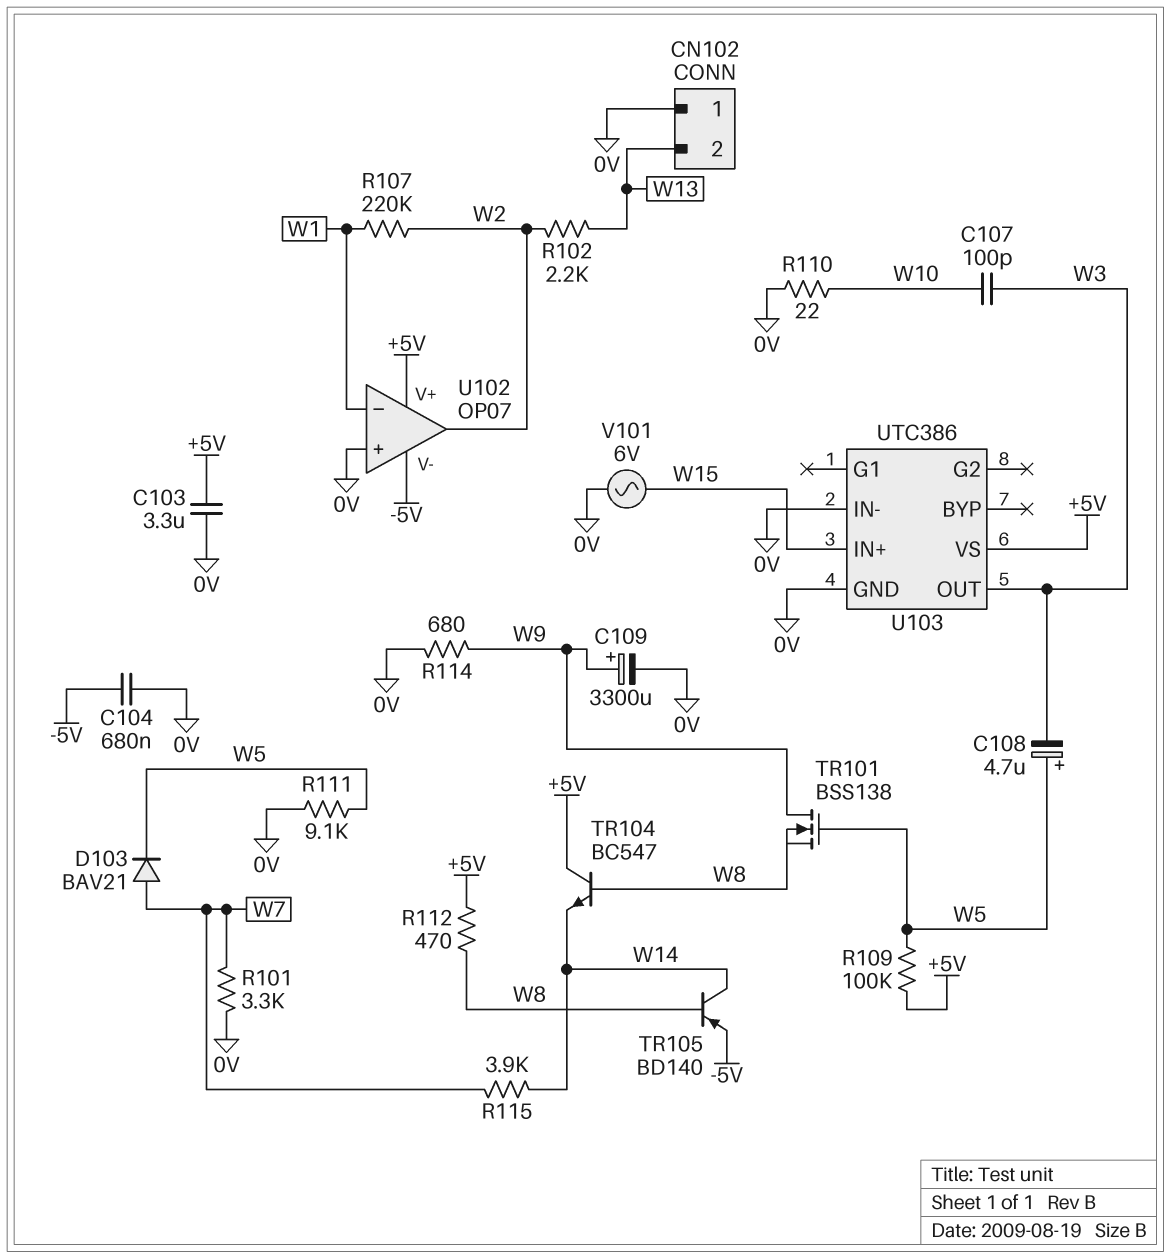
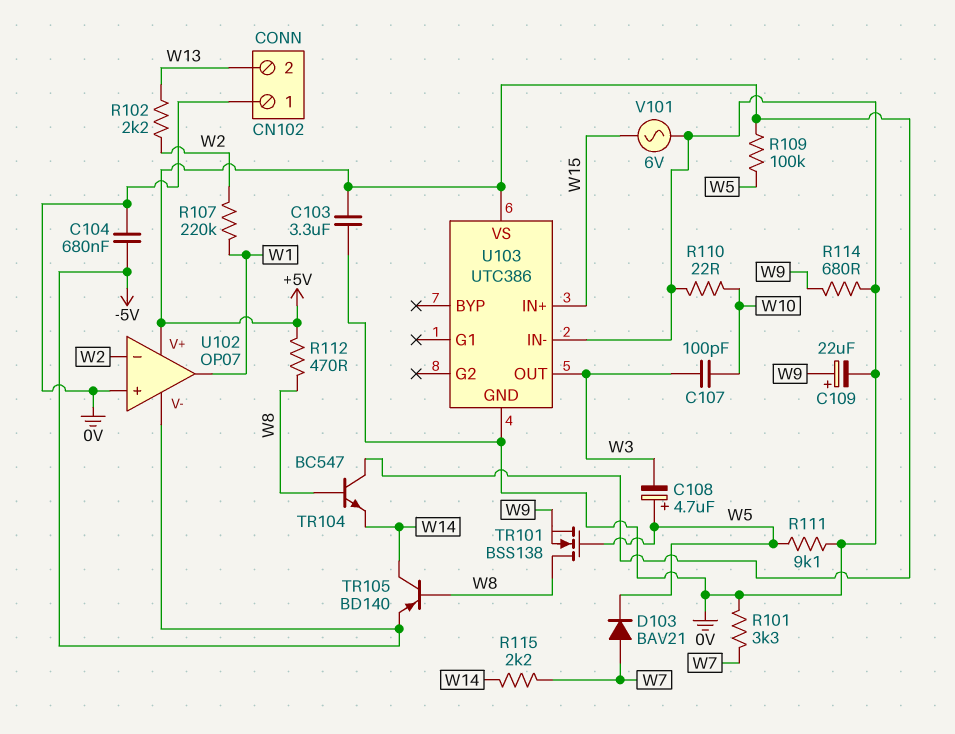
C109: 3300uF (plus W9, minus 0V) -> 22uF (plus W9, minus 0V)
R115: 3.9k (W7, W14) -> 2.2k (W7, W14)
TR101: NMOS BSS138 (G W5, D W9, S W8) -> NMOS BSS138 (G W5, D W8, S W9)
U102 pin in-: W1 -> W2
U102 pin out: W2 -> W1

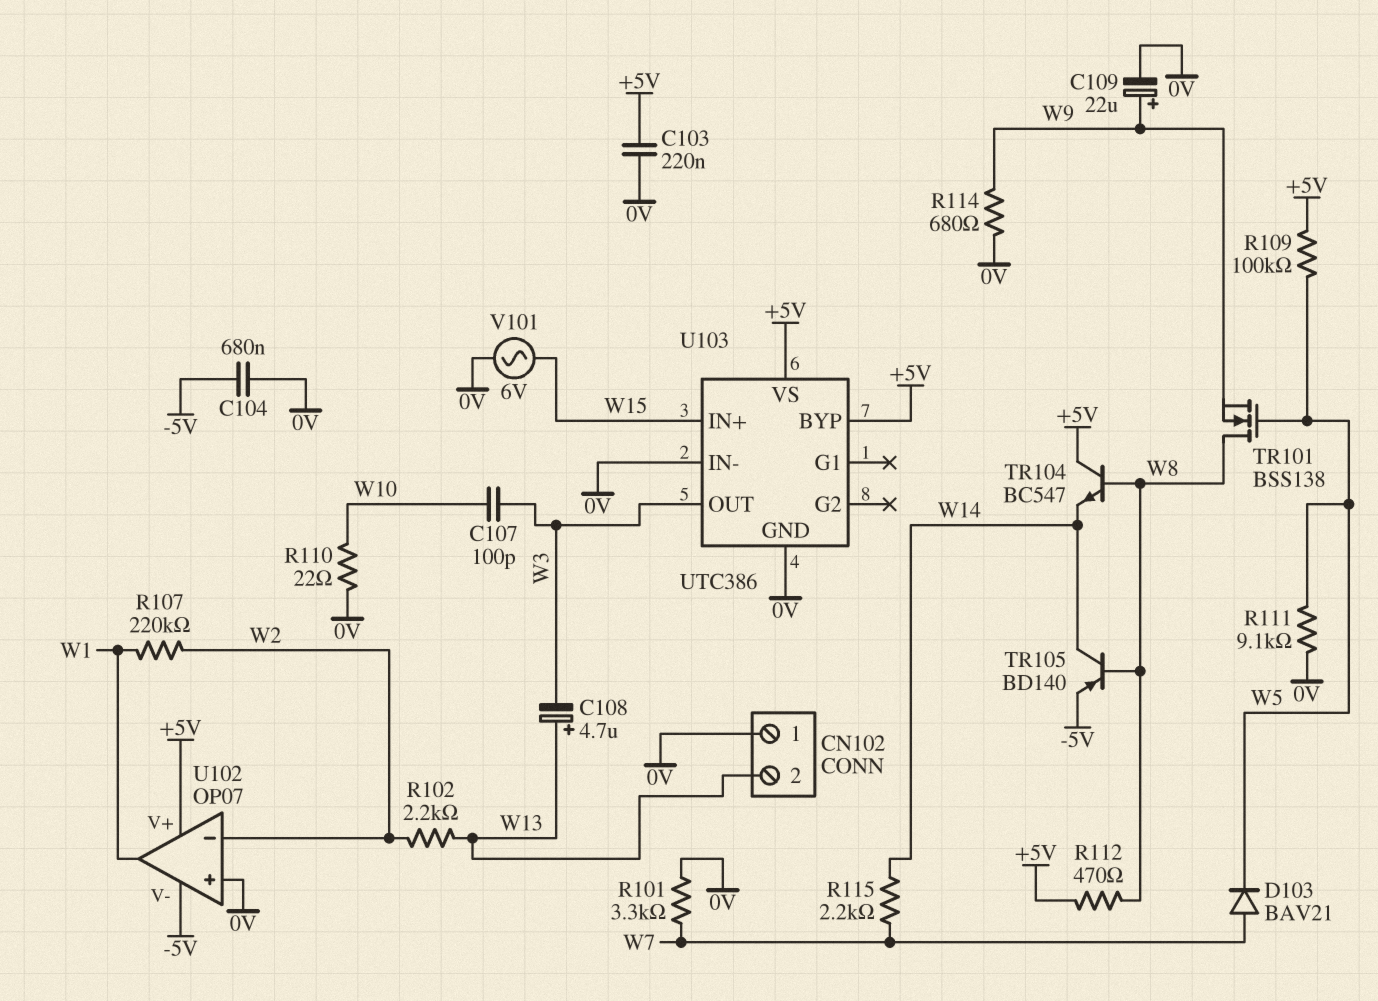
C103: 3.3uF (+5V, 0V) -> 220nF (+5V, 0V)
C108: 4.7uF (plus W5, minus W3) -> 4.7uF (plus W13, minus W3)
U103 pin BYP: none -> +5V

